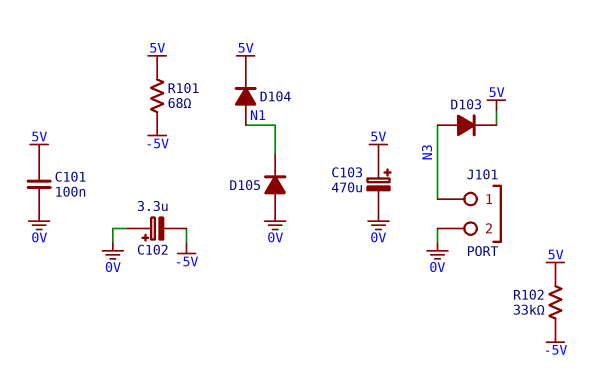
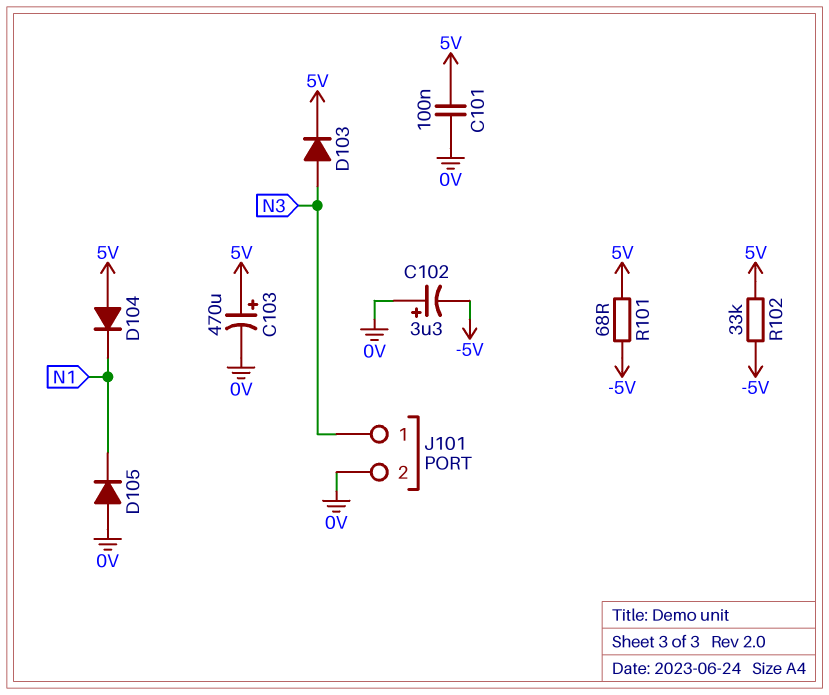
D104: diode (A N1, K 5V) -> diode (A 5V, K N1)

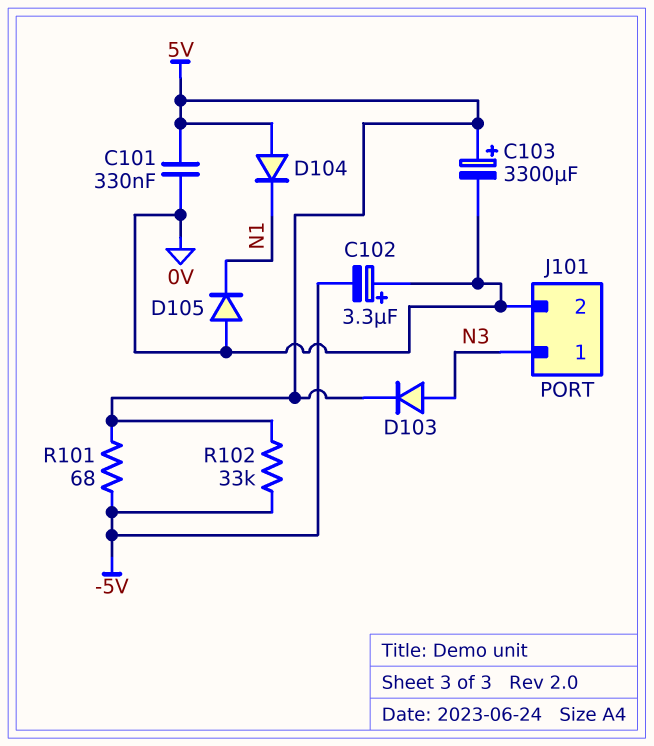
C101: 100nF (0V, 5V) -> 330nF (0V, 5V)
C103: 470uF (plus 5V, minus 0V) -> 3300uF (plus 5V, minus 0V)

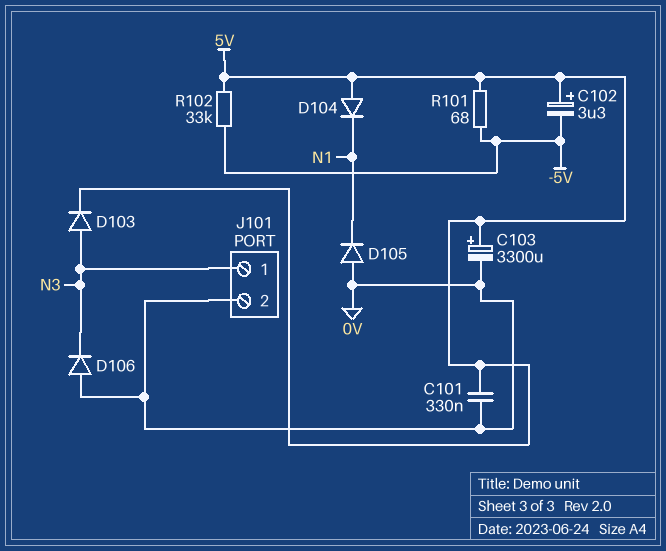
C102: 3.3uF (plus 0V, minus -5V) -> 3.3uF (plus 5V, minus -5V)
D106: none -> diode (A 0V, K N3)

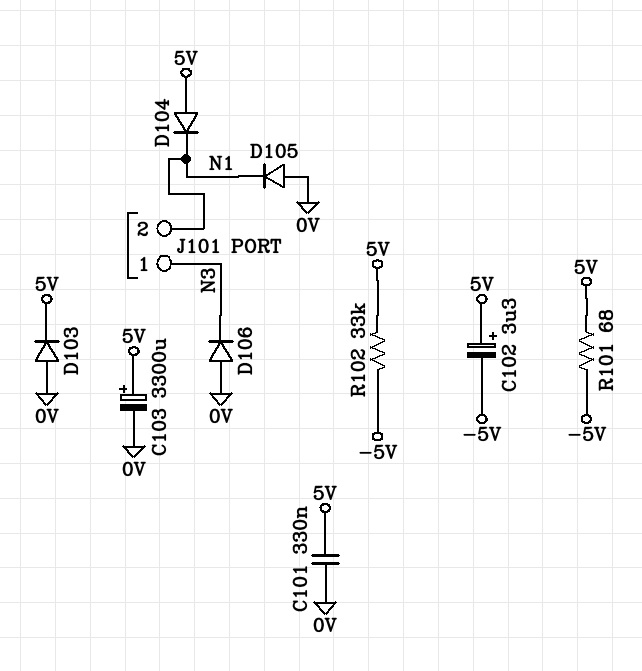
D103: diode (A N3, K 5V) -> diode (A 0V, K 5V)
J101 pin 2: 0V -> N1

